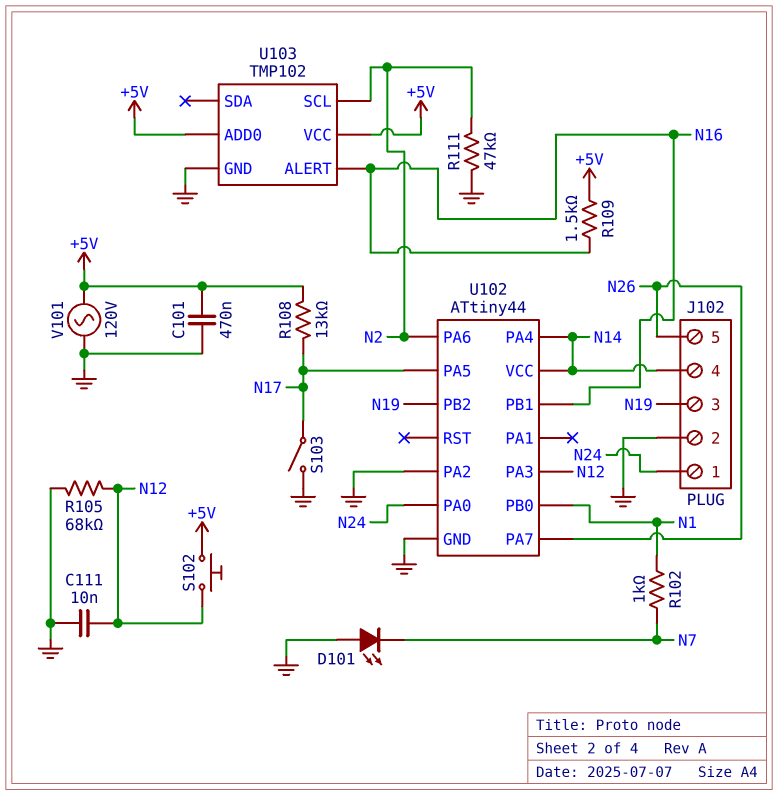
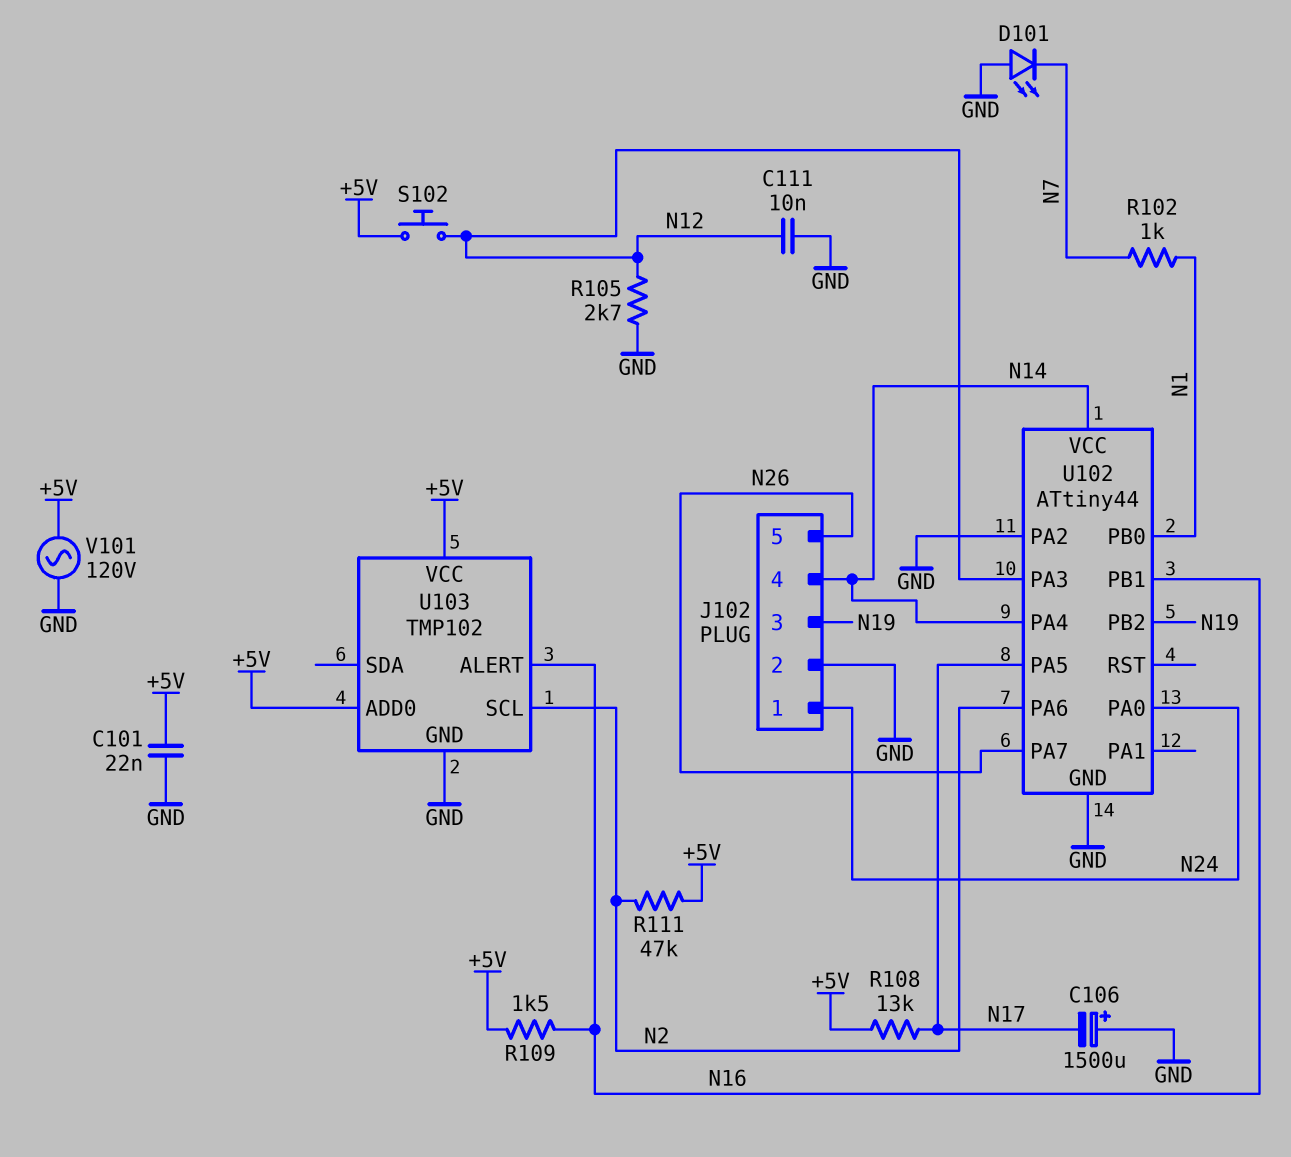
C101: 470nF (+5V, GND) -> 22nF (+5V, GND)
C106: none -> 1500uF (plus GND, minus N17)
R105: 68k (GND, N12) -> 2.7k (GND, N12)
R111: 47k (GND, N2) -> 47k (+5V, N2)
S103: switch (GND, N17) -> none

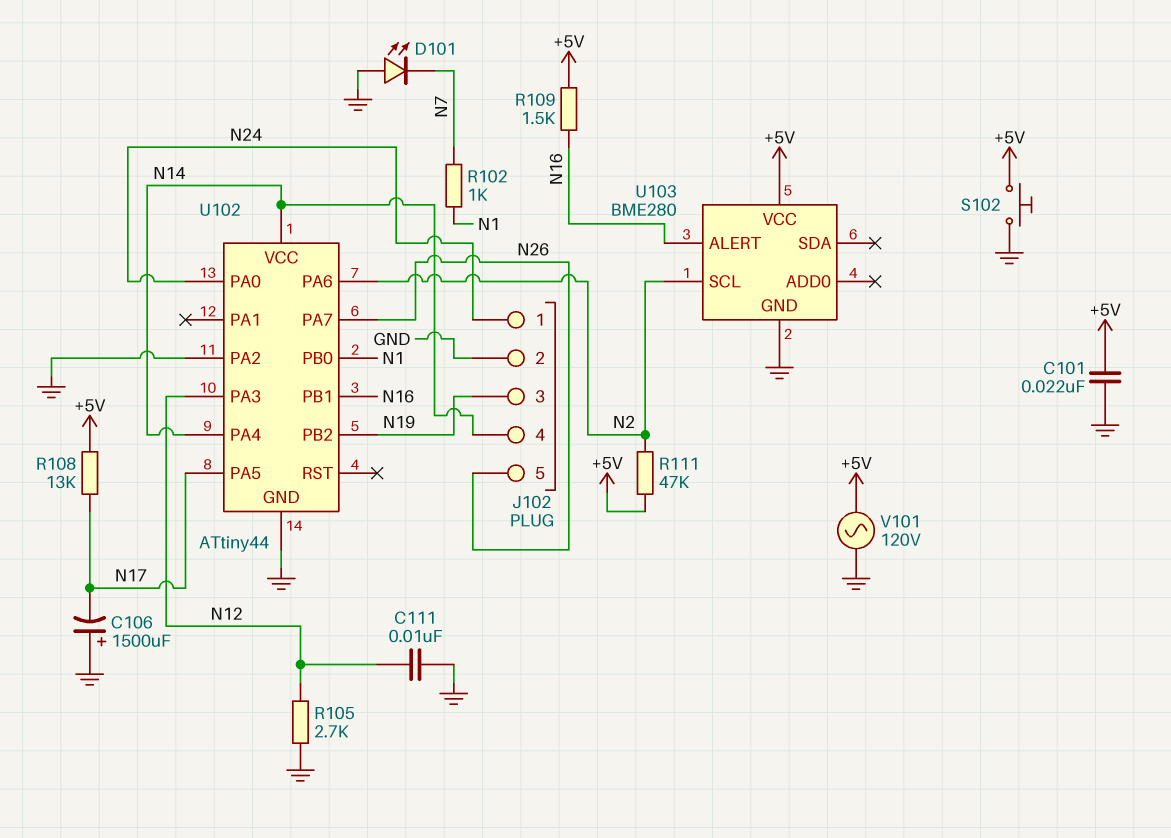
S102: button (+5V, N12) -> button (+5V, GND)
U103: TMP102 -> BME280
U103 pin ADD0: +5V -> none

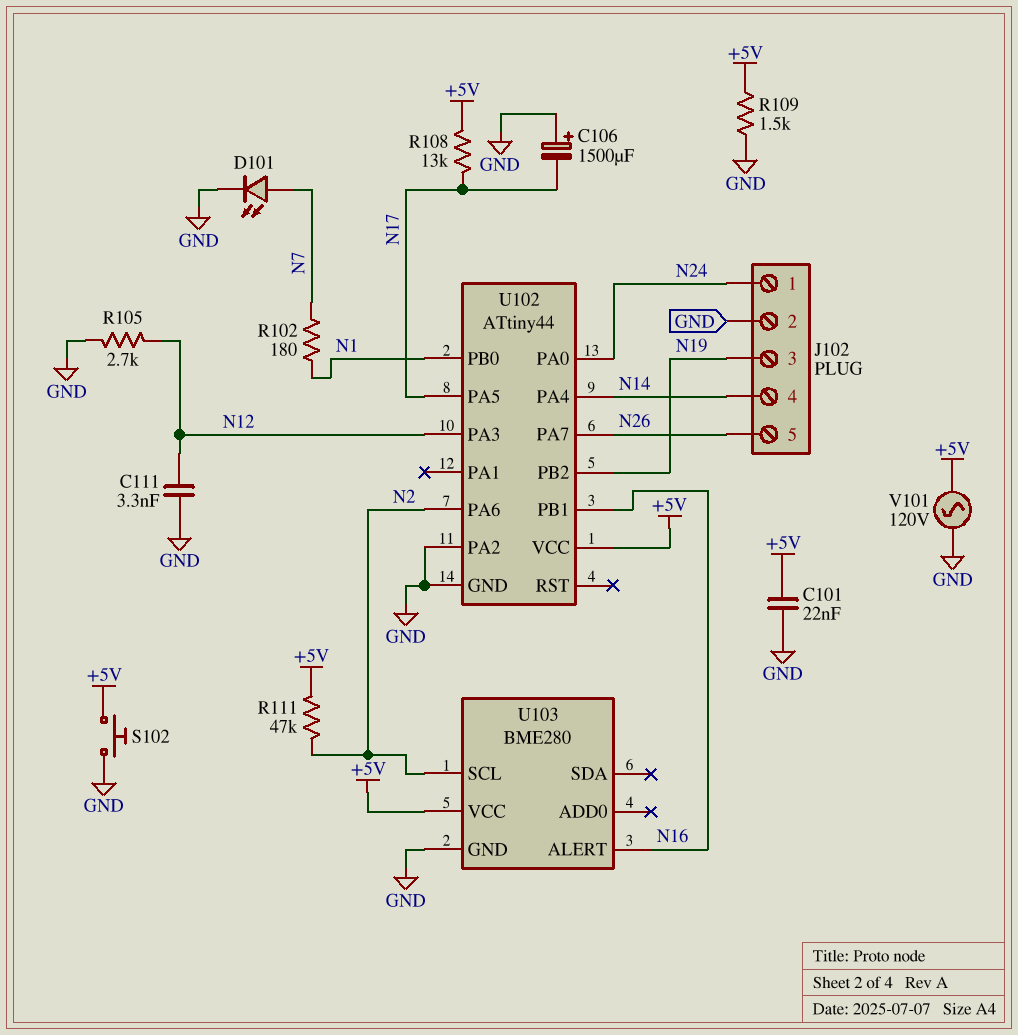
C111: 10nF (GND, N12) -> 3.3nF (GND, N12)
D101: LED (A GND, K N7) -> LED (A N7, K GND)
R102: 1k (N1, N7) -> 180 (N1, N7)
R109: 1.5k (+5V, N16) -> 1.5k (+5V, GND)
U102 pin VCC: N14 -> +5V

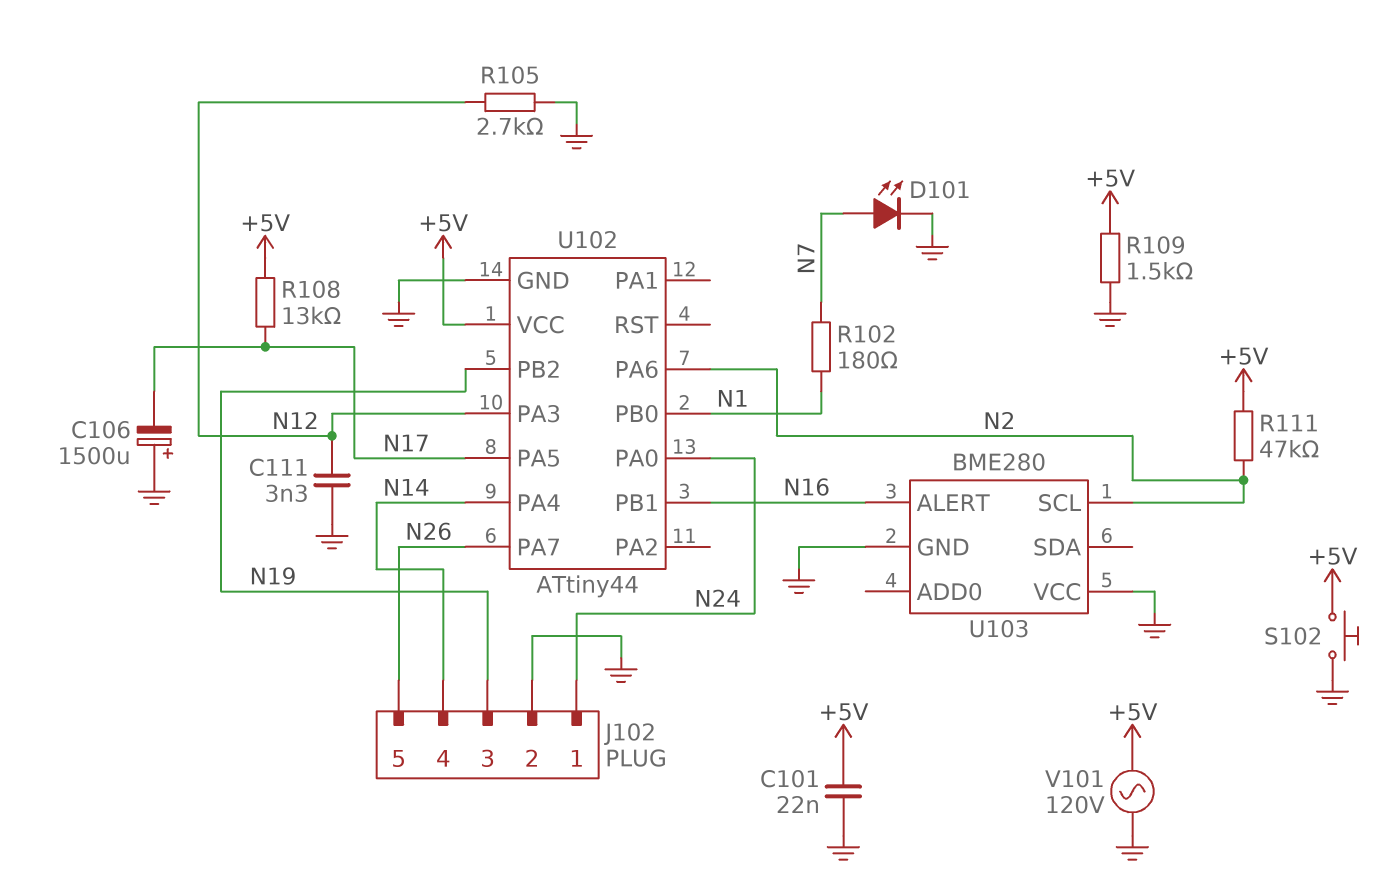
U102 pin PA2: GND -> none
U103 pin VCC: +5V -> GND

